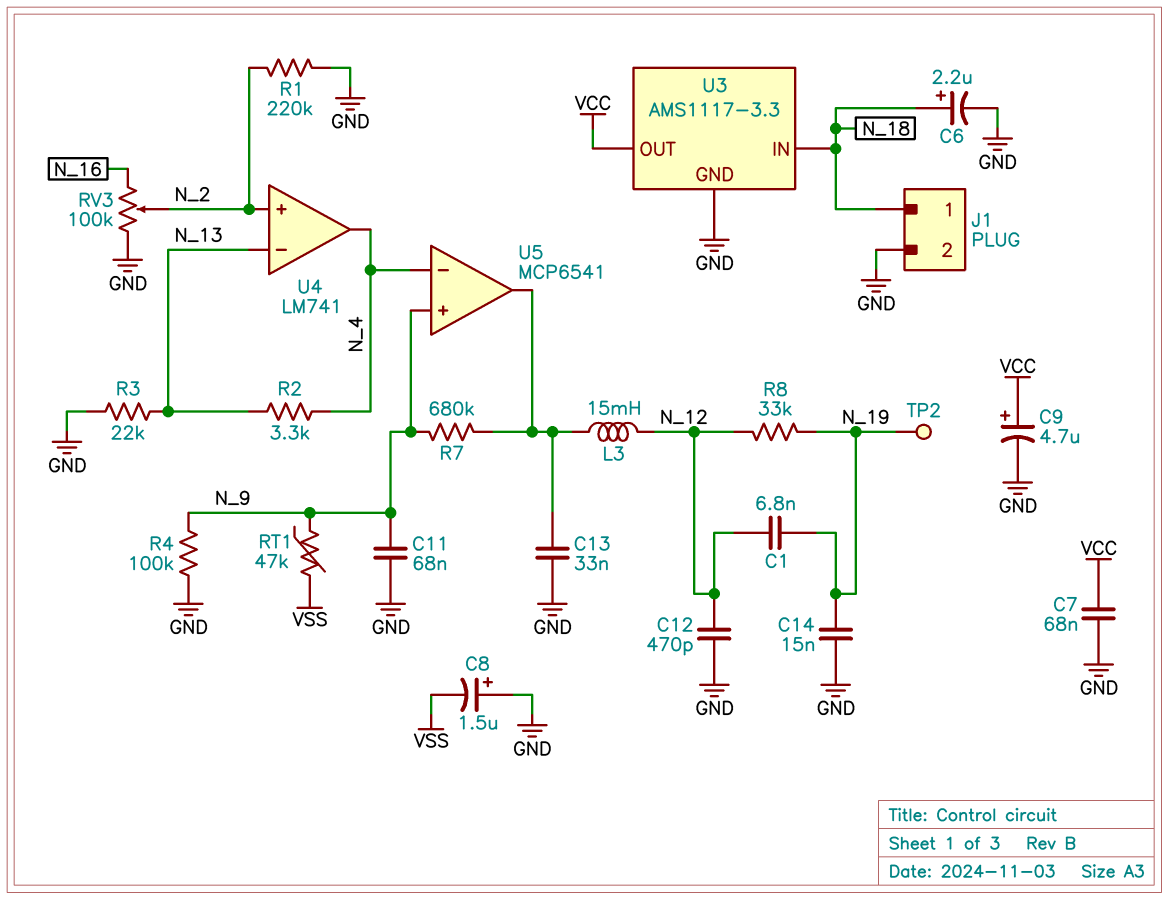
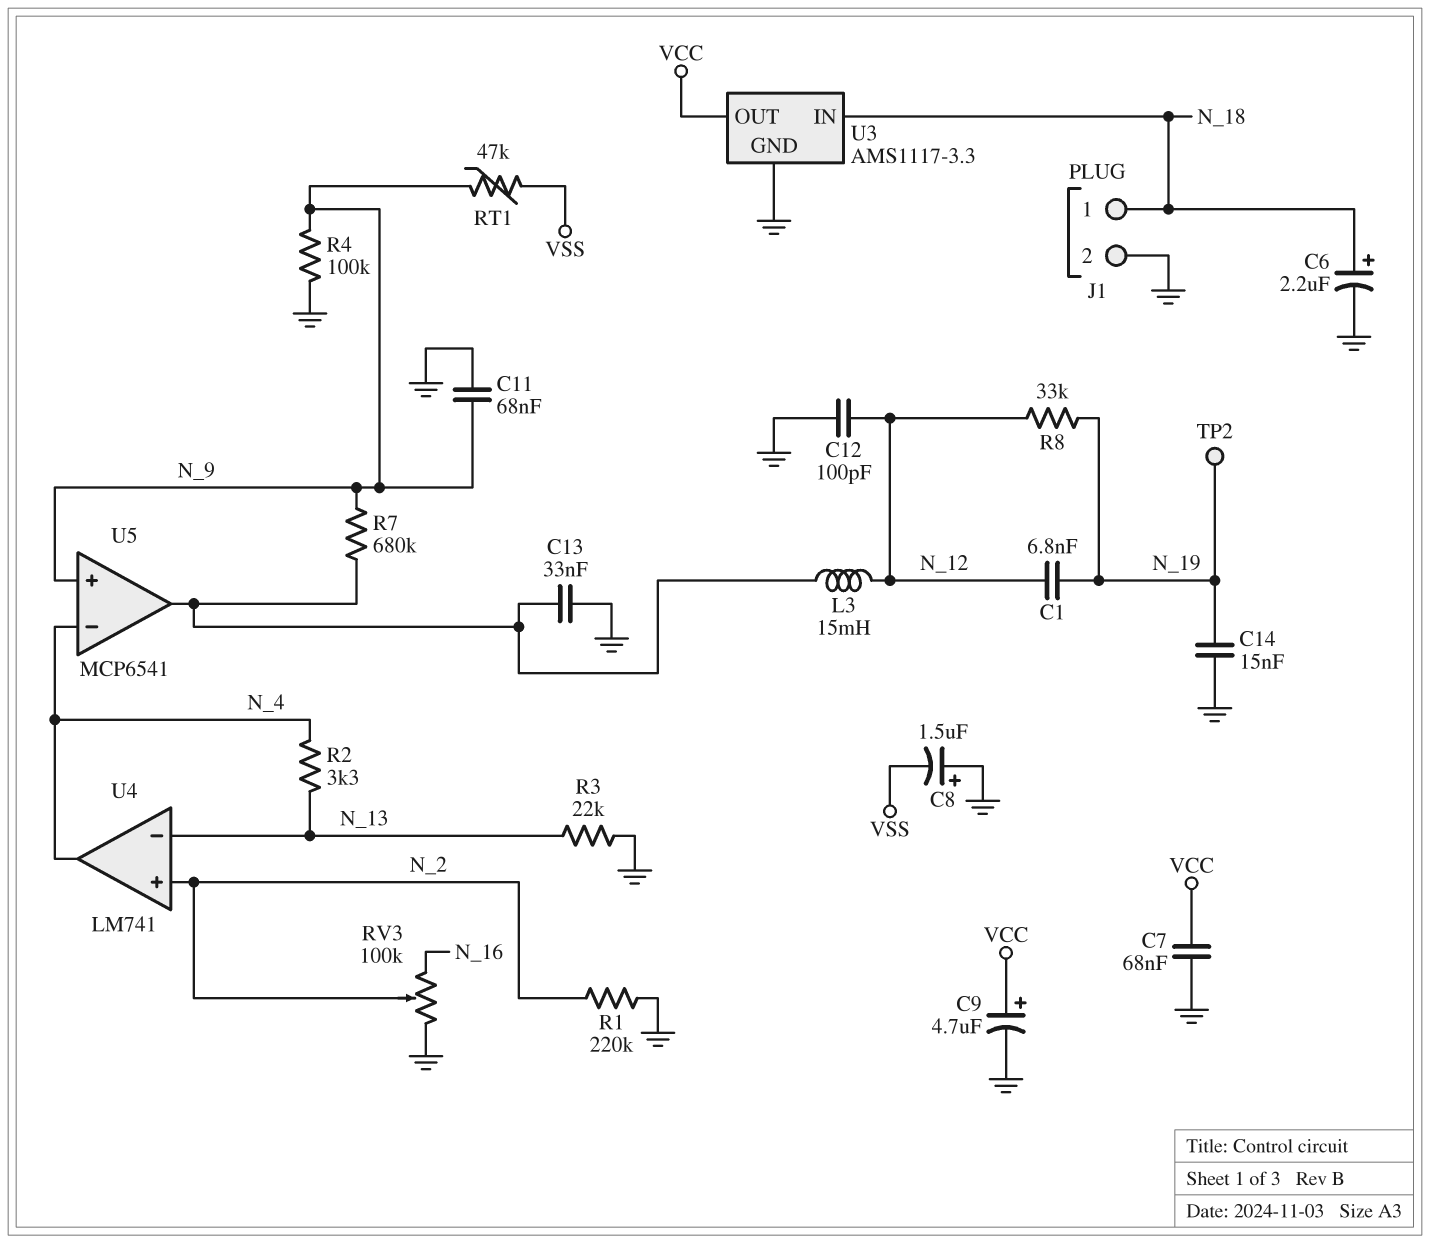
C12: 470pF (GND, N_12) -> 100pF (GND, N_12)

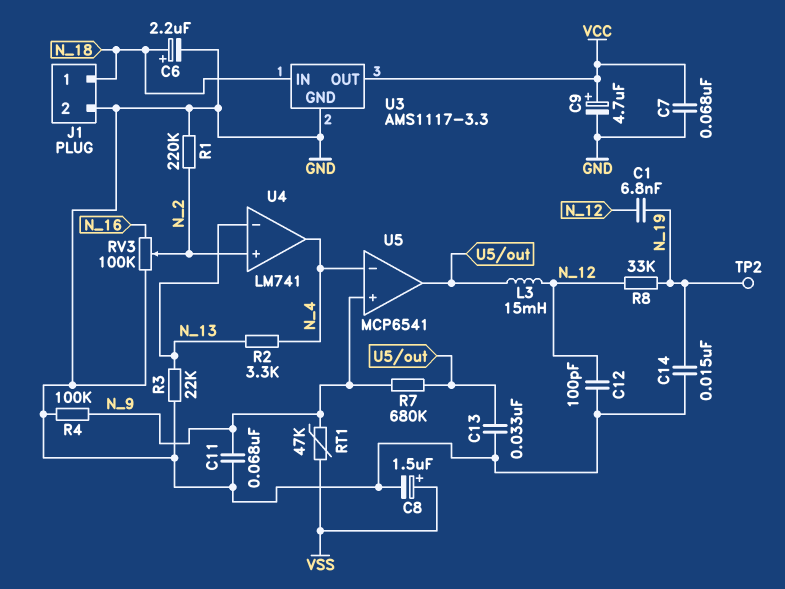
C8: 1.5uF (plus GND, minus VSS) -> 1.5uF (plus VSS, minus GND)

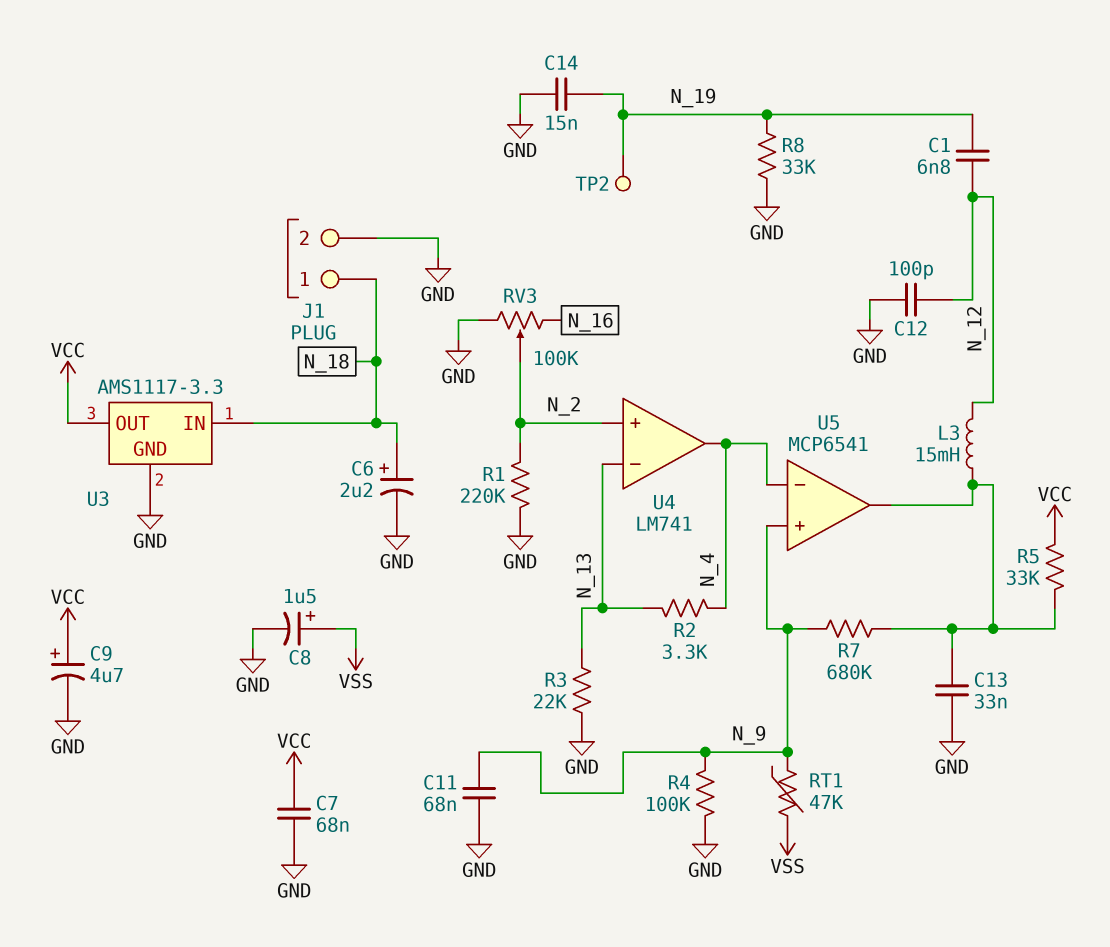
R5: none -> 33k (U5/out, VCC)
R8: 33k (N_12, N_19) -> 33k (GND, N_19)

